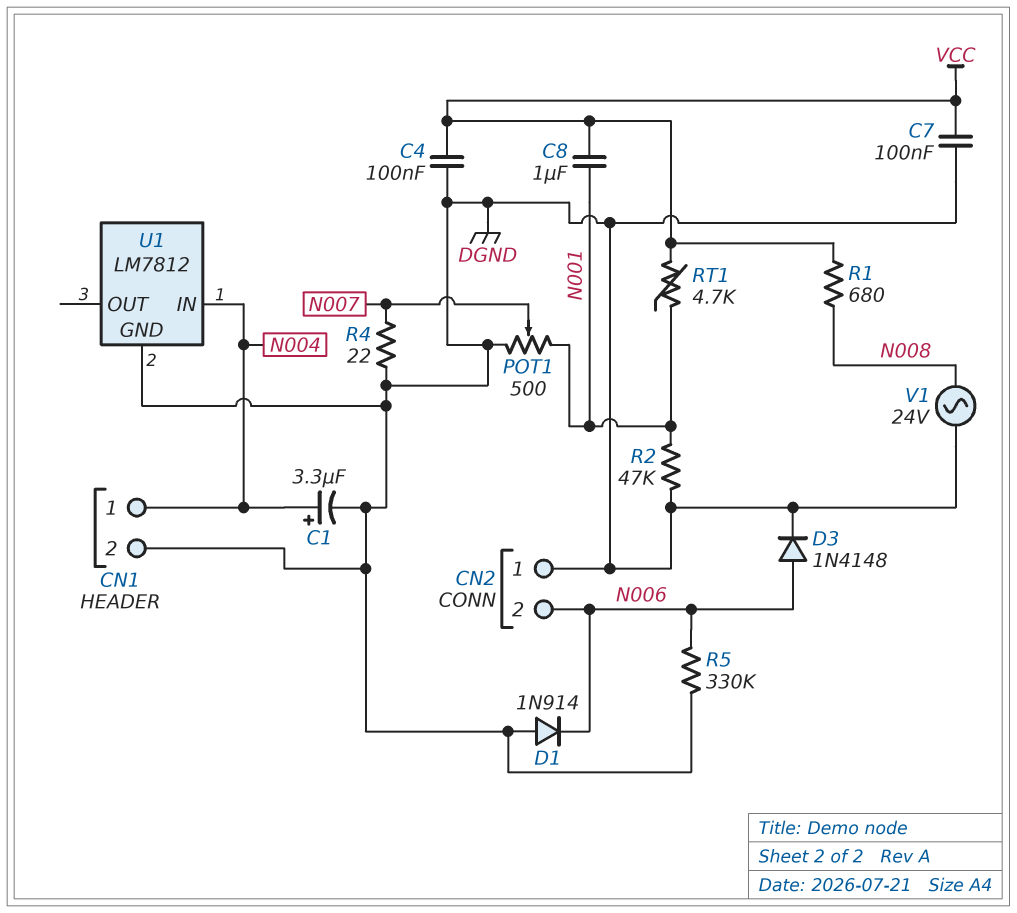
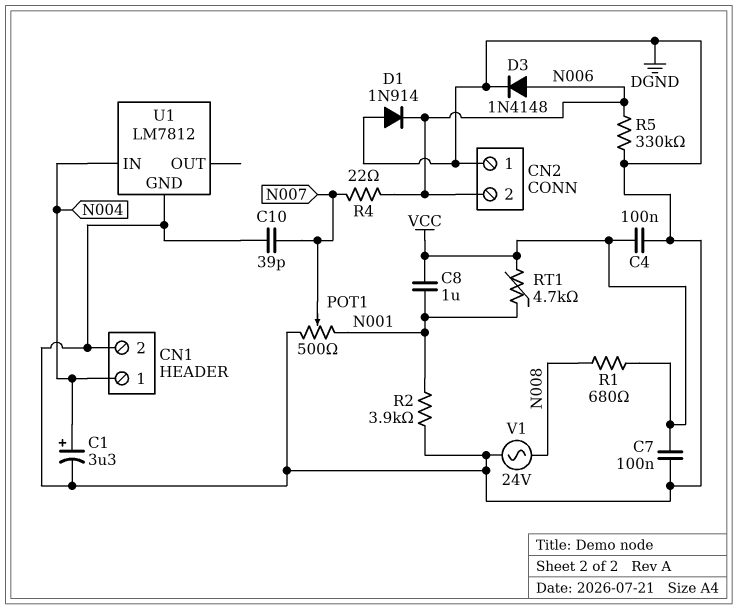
C10: none -> 39pF (DGND, N007)
R2: 47k (DGND, N001) -> 3.9k (DGND, N001)
R4: 22 (DGND, N007) -> 22 (N006, N007)

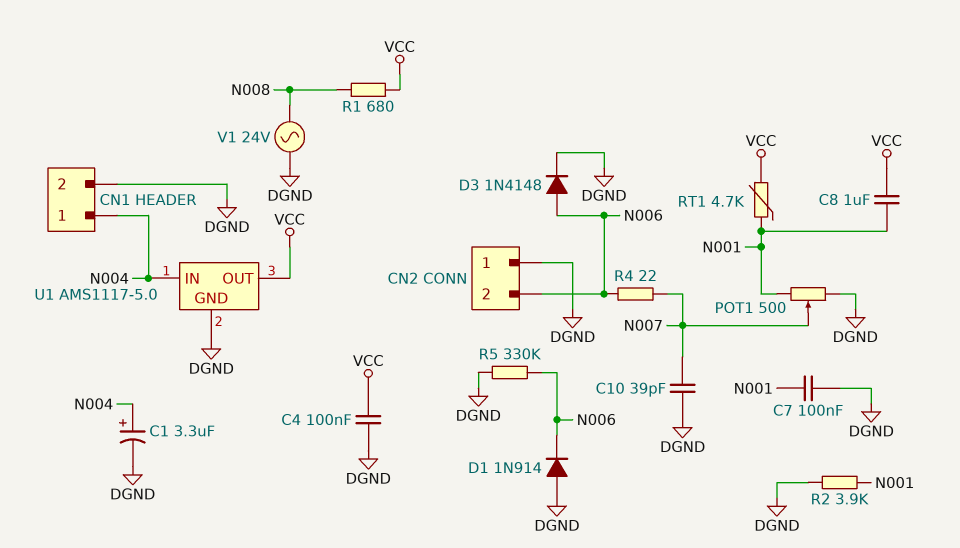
C7: 100nF (DGND, VCC) -> 100nF (DGND, N001)
U1: LM7812 -> AMS1117-5.0
U1 pin OUT: none -> VCC

